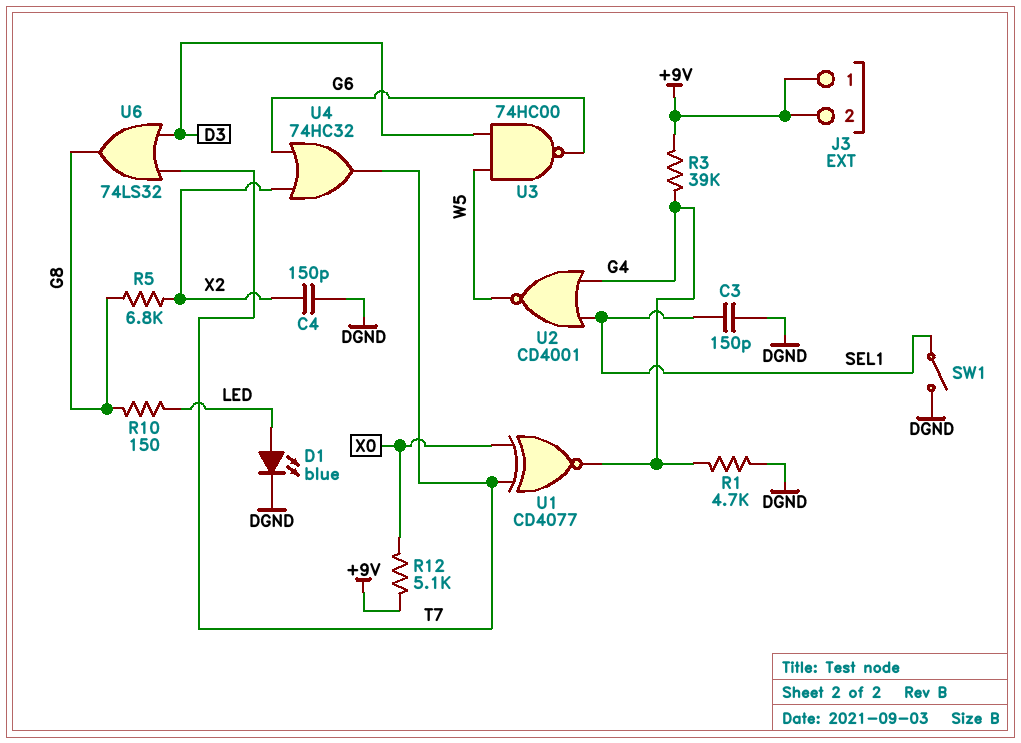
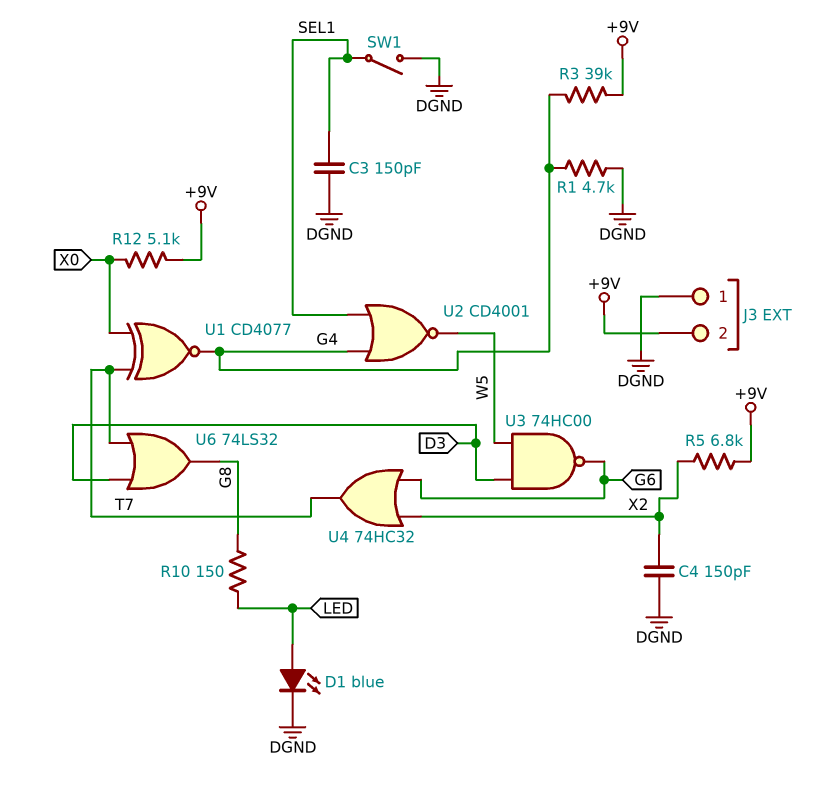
J3 pin 1: +9V -> DGND
R5: 6.8k (G8, X2) -> 6.8k (+9V, X2)

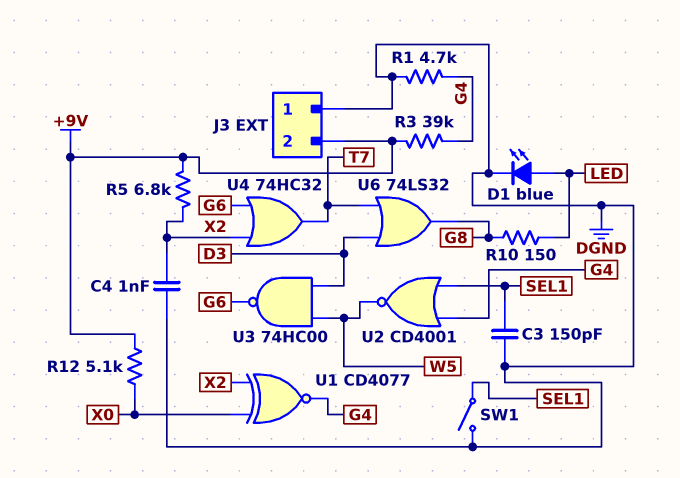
C4: 150pF (DGND, X2) -> 1nF (DGND, X2)
U1: XNOR CD4077 (in T7, in X0, out G4) -> XNOR CD4077 (in X0, in X2, out G4)

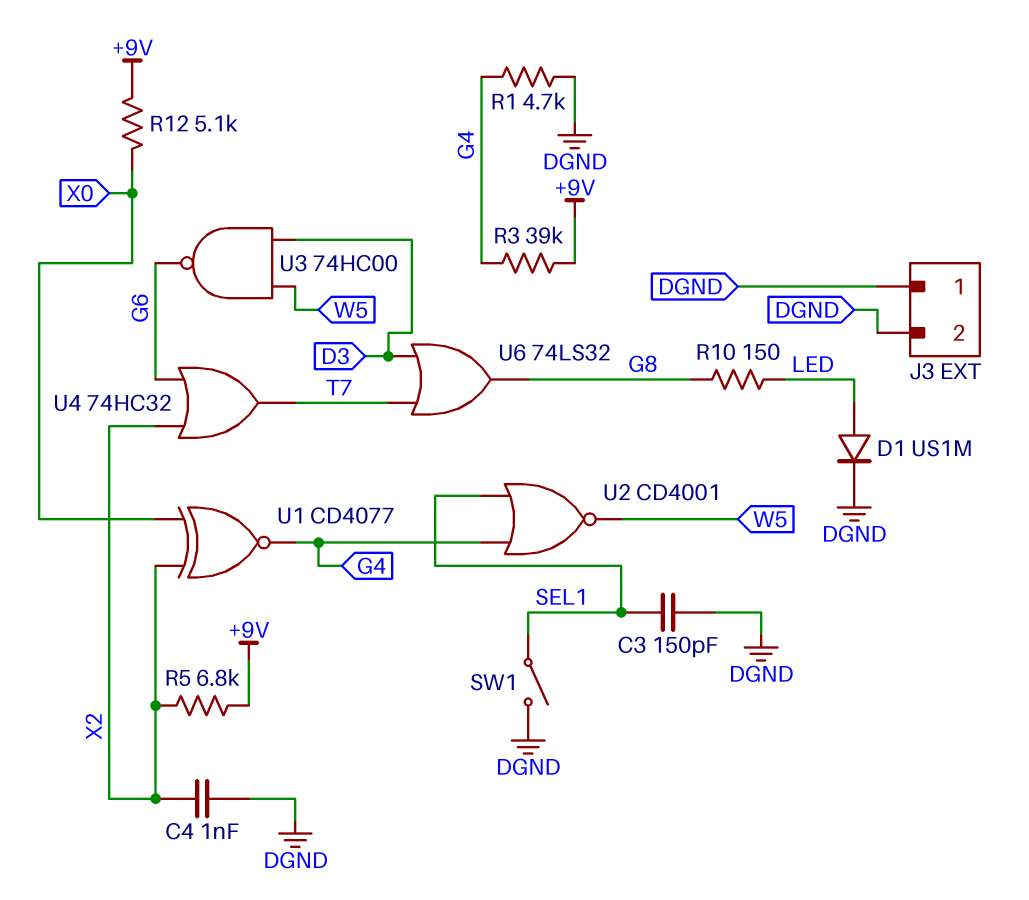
D1: LED blue (A LED, K DGND) -> diode US1M (A LED, K DGND)
J3 pin 2: +9V -> DGND

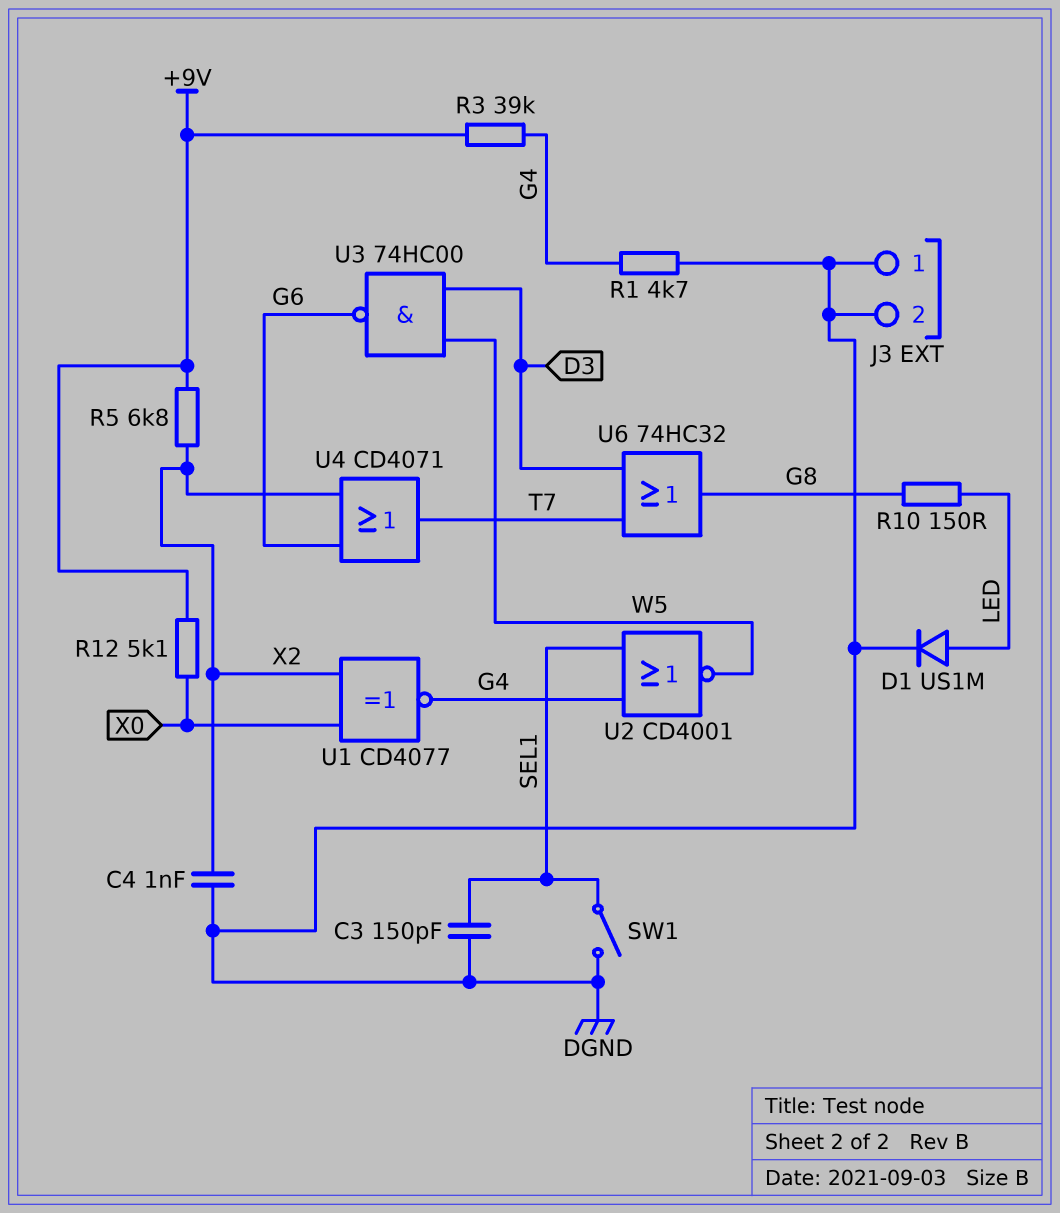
U4: OR 74HC32 (in G6, in X2, out T7) -> OR CD4071 (in G6, in X2, out T7)
U6: OR 74LS32 (in D3, in T7, out G8) -> OR 74HC32 (in D3, in T7, out G8)

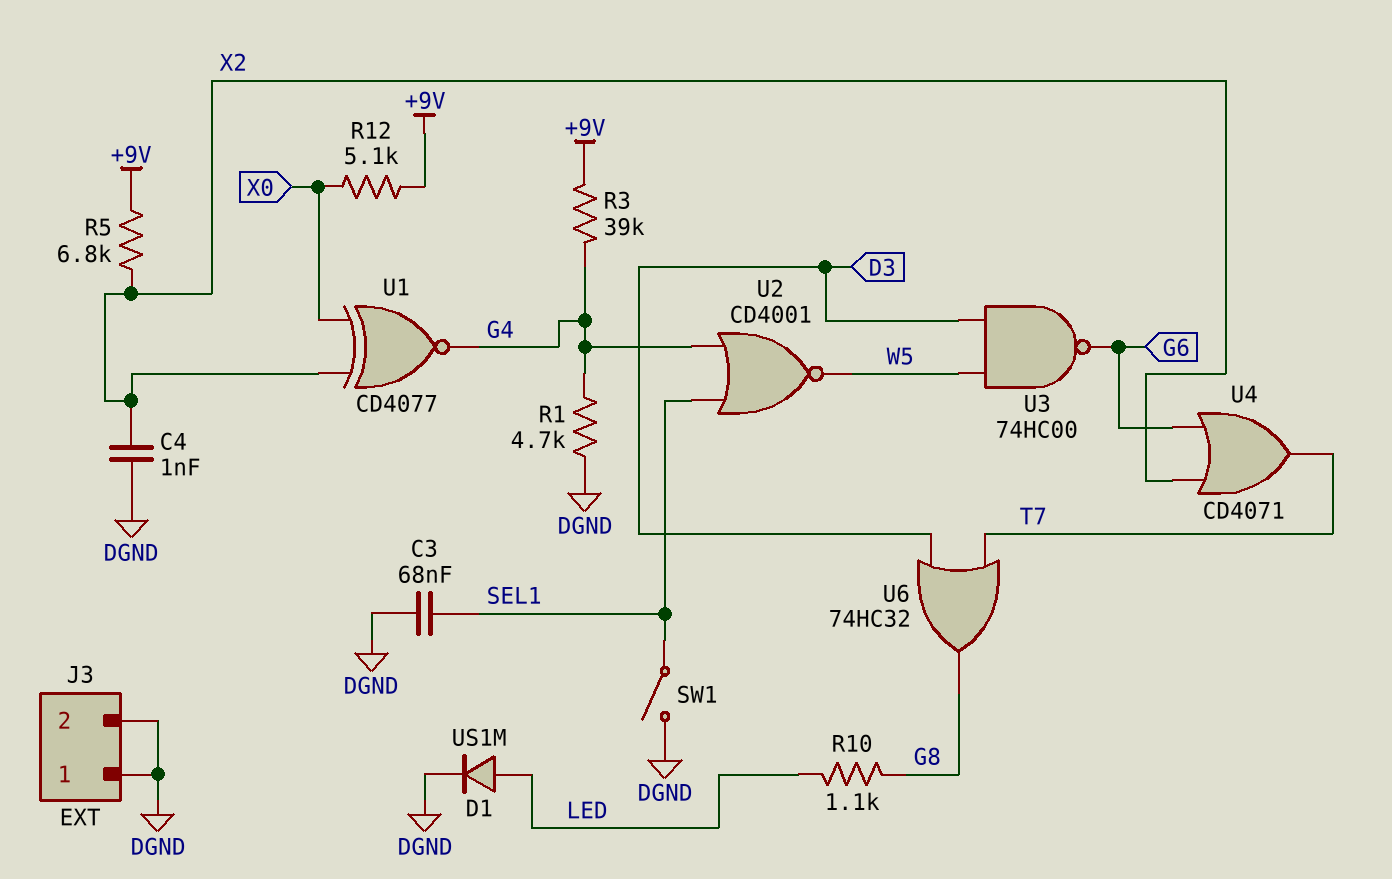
C3: 150pF (DGND, SEL1) -> 68nF (DGND, SEL1)
R10: 150 (G8, LED) -> 1.1k (G8, LED)

